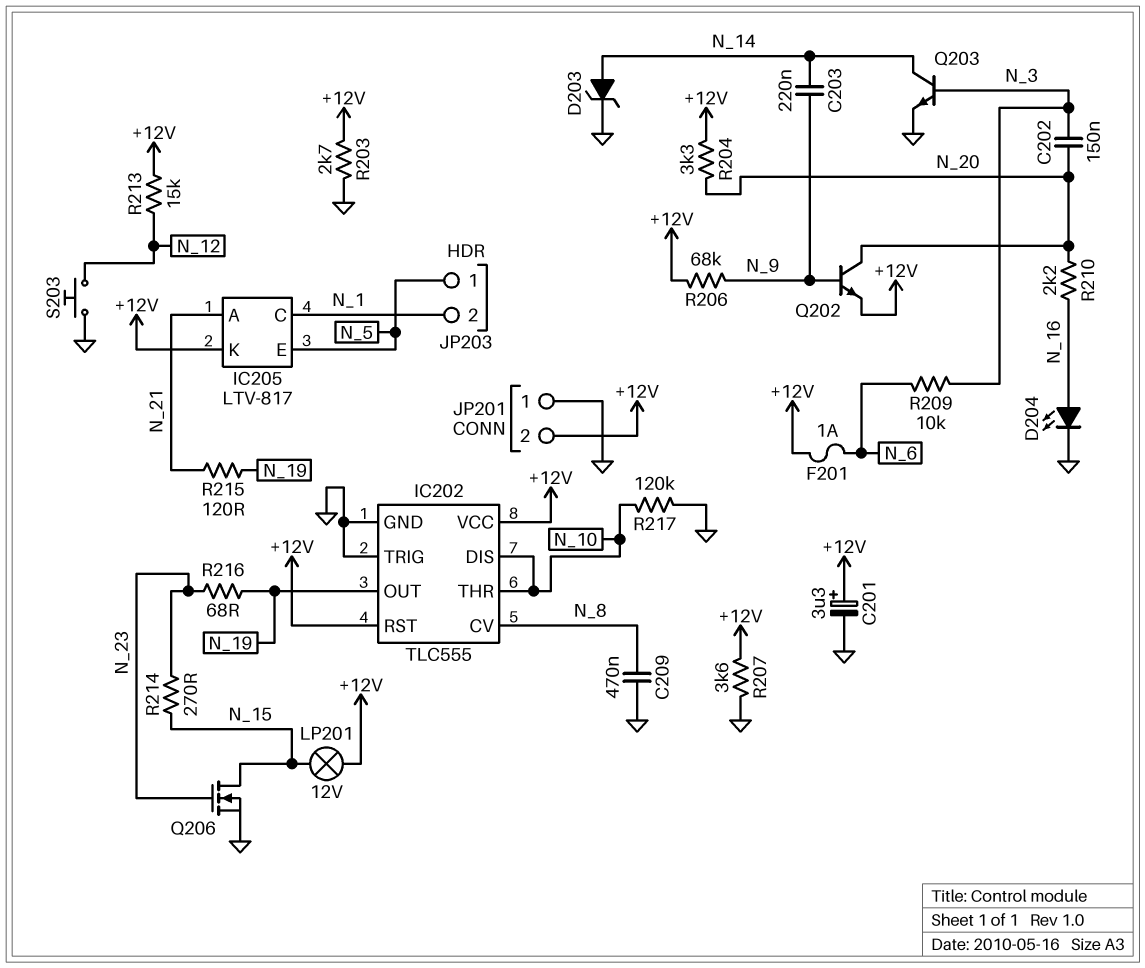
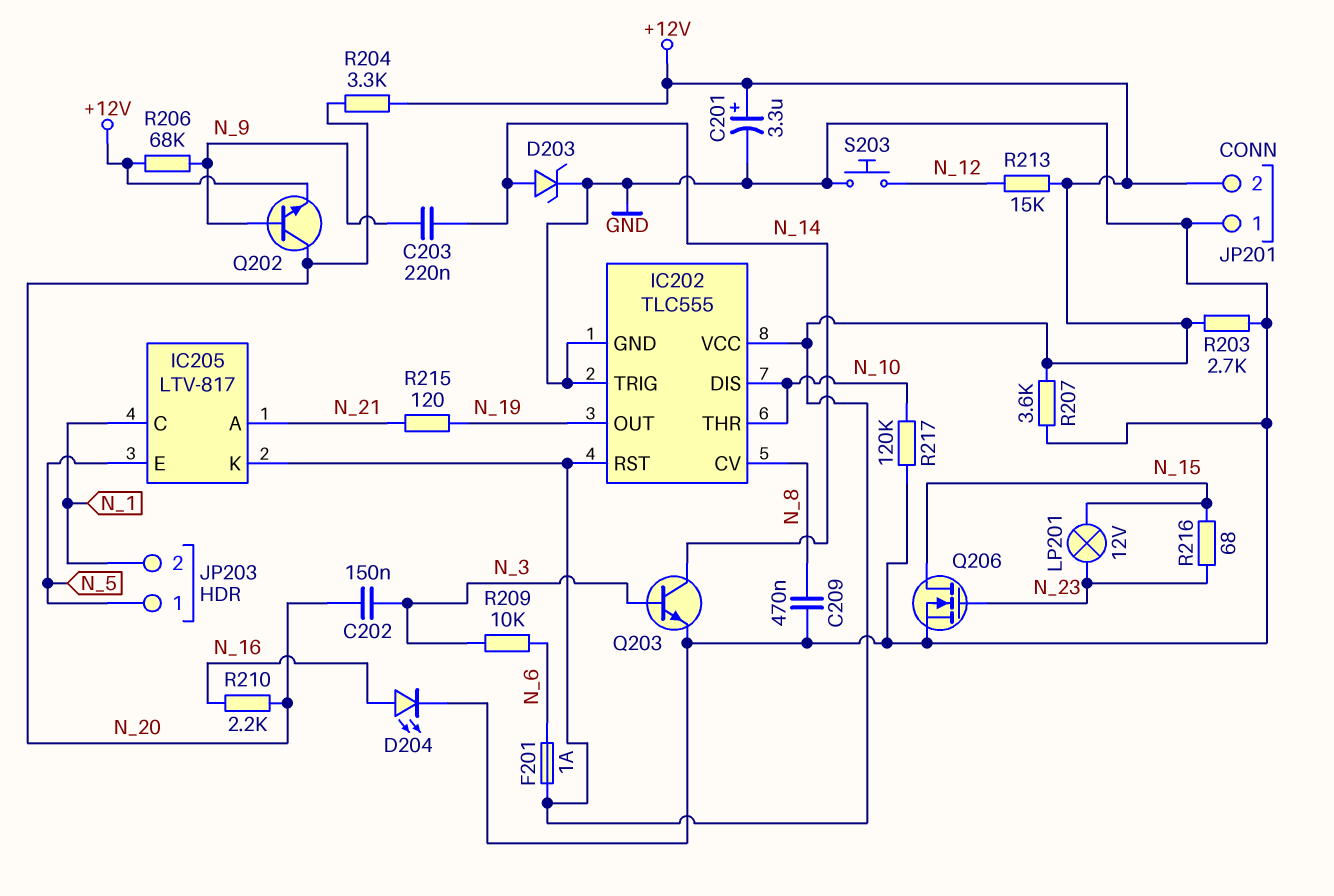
LP201: lamp 12V (+12V, N_15) -> lamp 12V (N_15, N_23)
R214: 270 (N_15, N_23) -> none
R216: 68 (N_19, N_23) -> 68 (N_15, N_23)

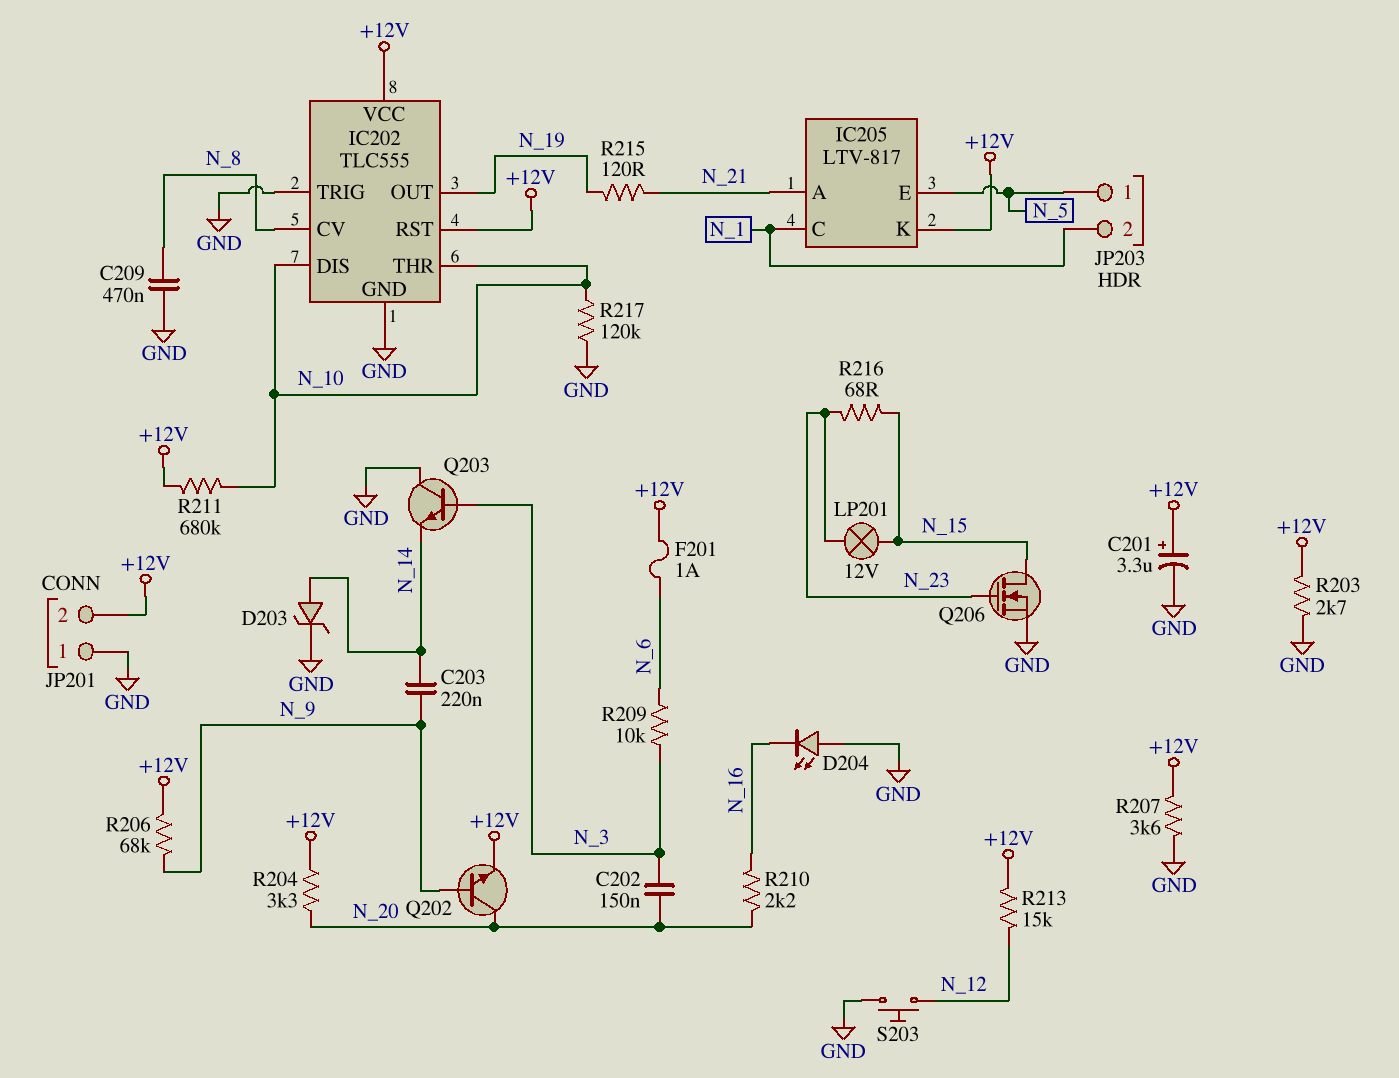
D204: LED (A N_16, K GND) -> LED (A GND, K N_16)
Q203: NPN (B N_3, C N_14, E GND) -> NPN (B N_3, C GND, E N_14)
R211: none -> 680k (+12V, N_10)

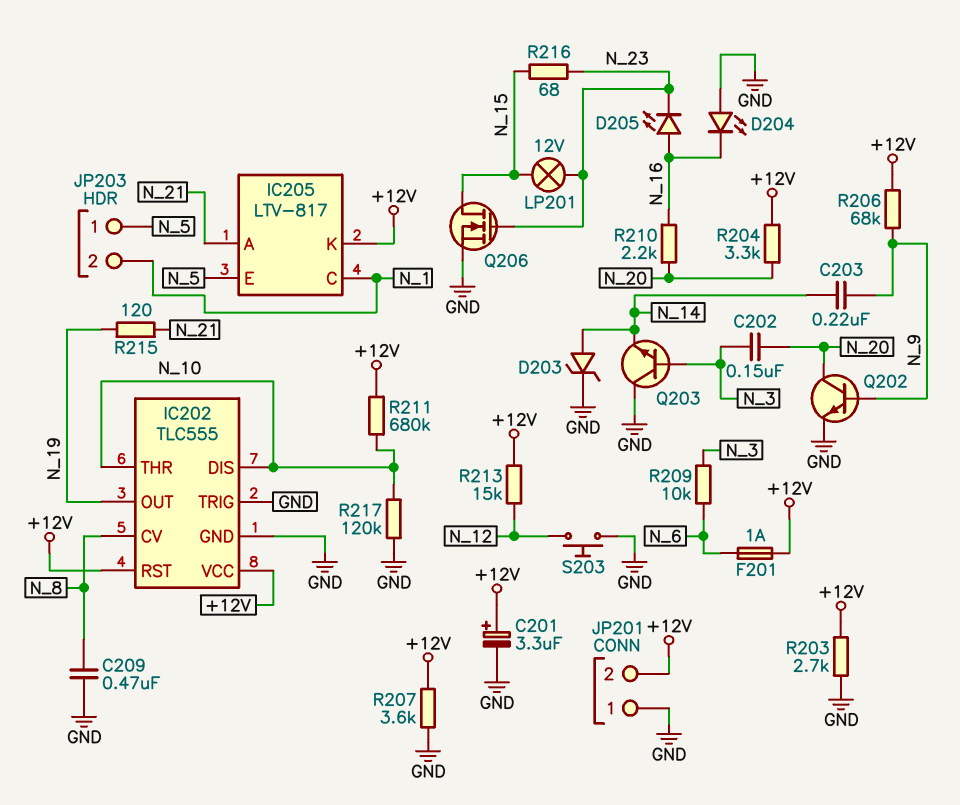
D205: none -> LED (A N_16, K N_23)
Q202: NPN (B N_9, C N_20, E +12V) -> NPN (B N_9, C N_20, E GND)

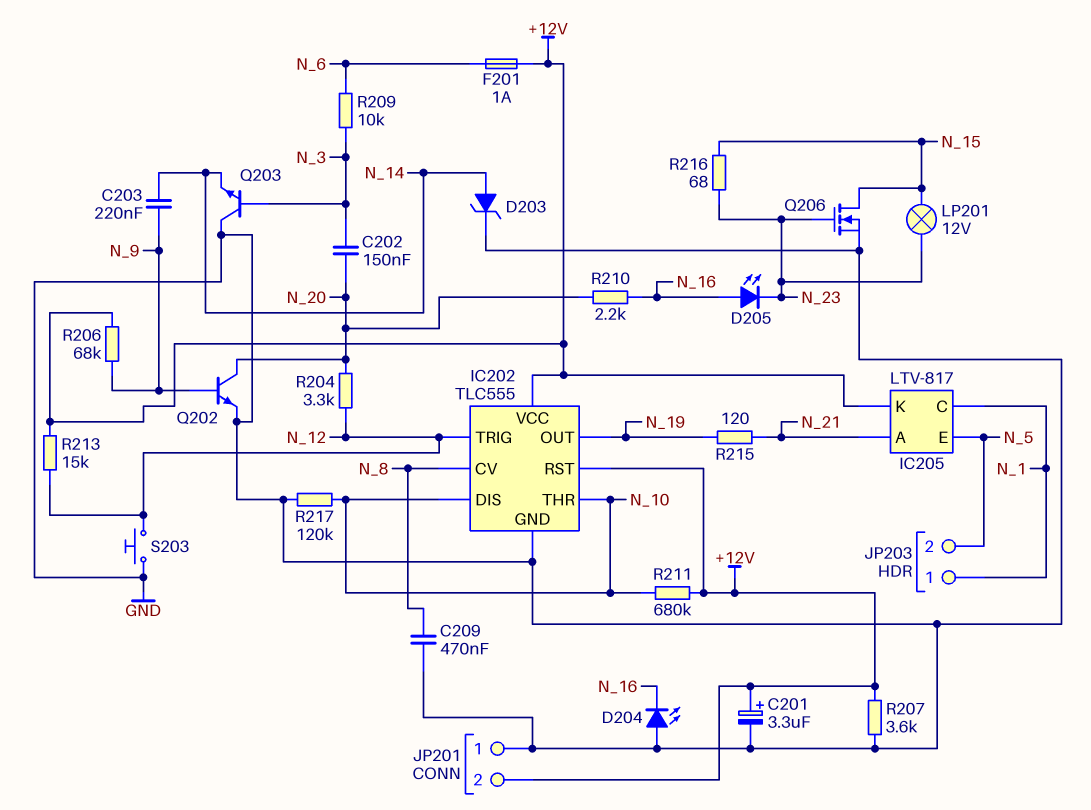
IC202 pin TRIG: GND -> N_12
JP203 pin 1: N_5 -> N_1
JP203 pin 2: N_1 -> N_5
R203: 2.7k (+12V, GND) -> none
R204: 3.3k (+12V, N_20) -> 3.3k (N_12, N_20)

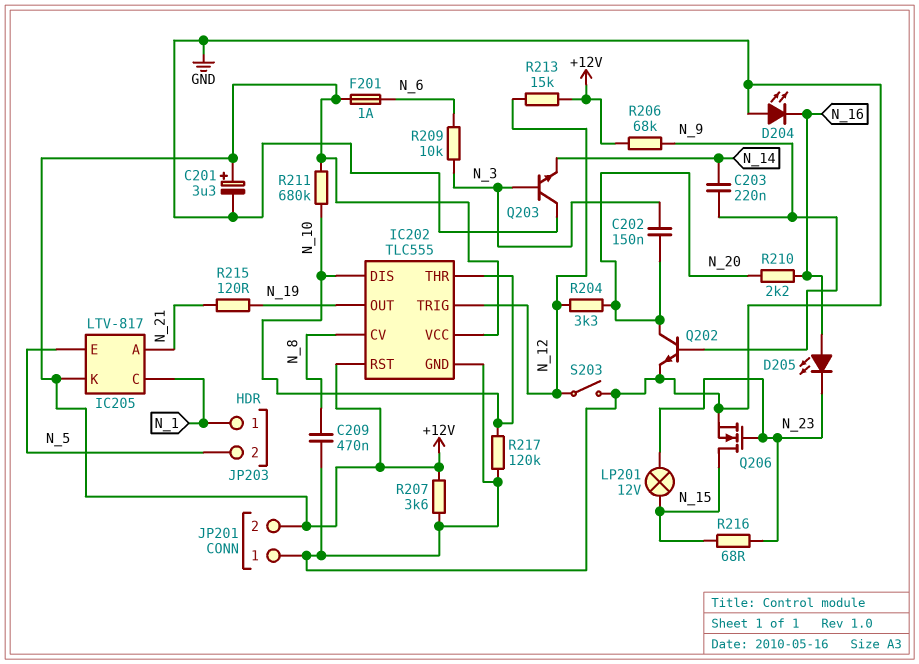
D203: zener (A N_14, K GND) -> none
S203: button (GND, N_12) -> switch (GND, N_12)

